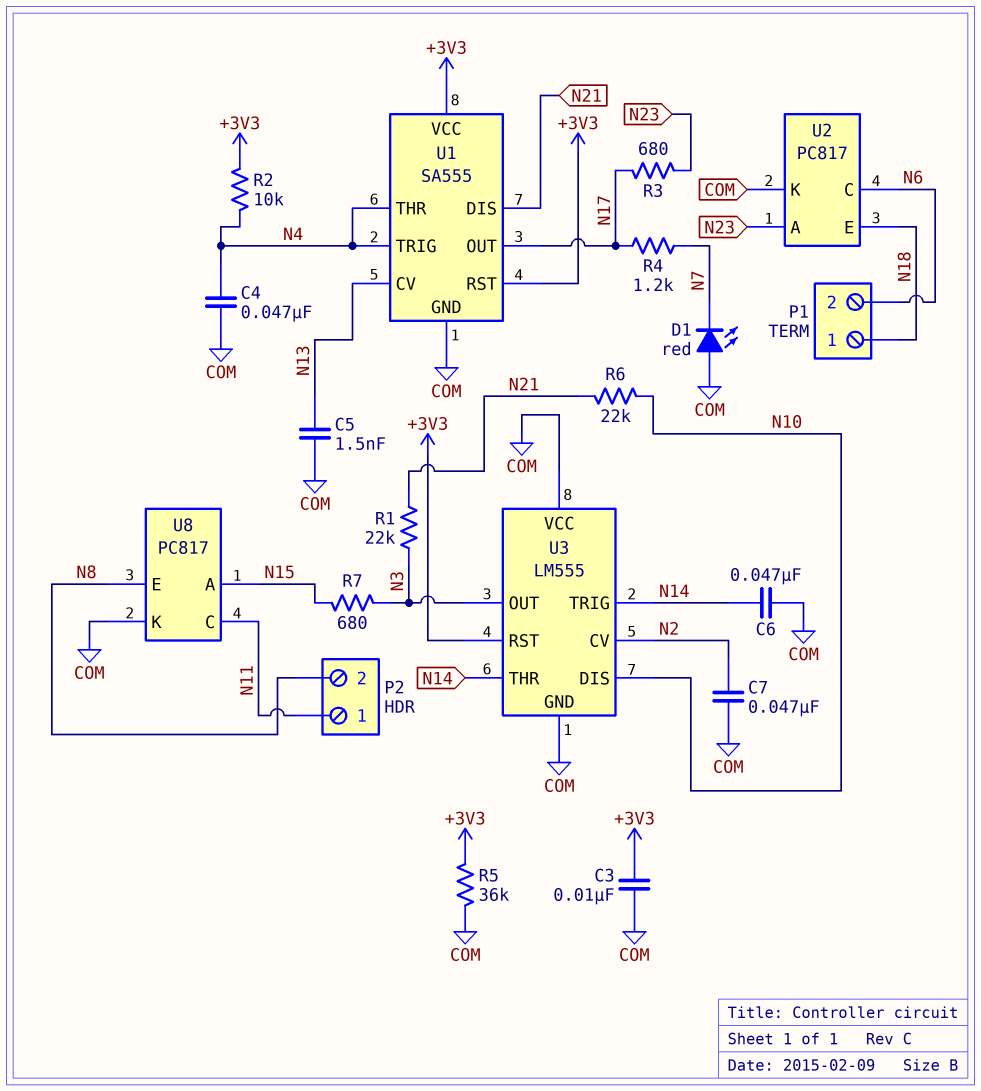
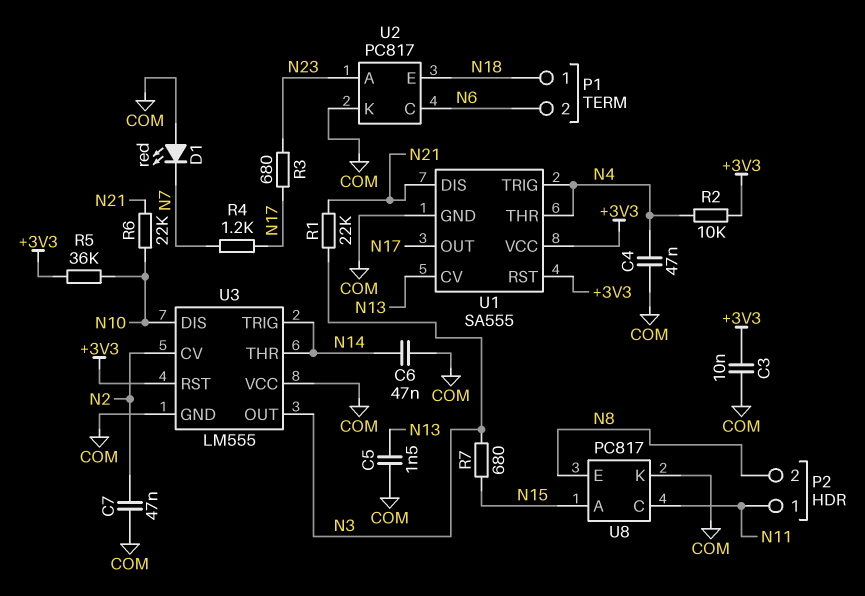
R5: 36k (+3V3, COM) -> 36k (+3V3, N10)

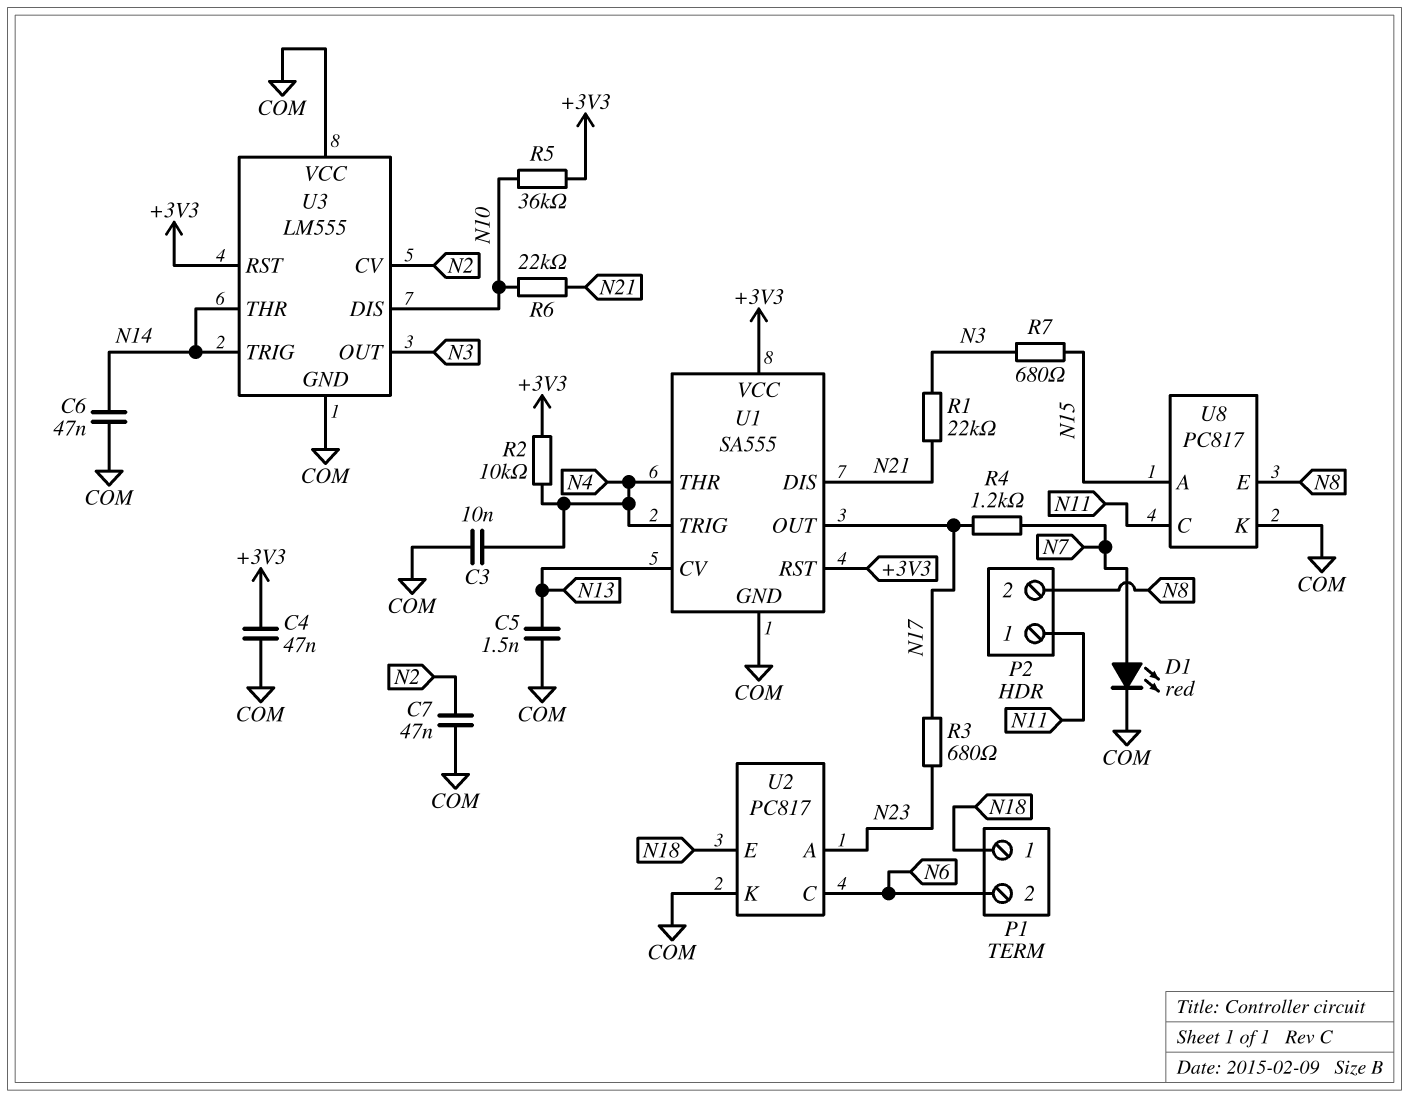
C3: 10nF (+3V3, COM) -> 10nF (COM, N4)
C4: 47nF (COM, N4) -> 47nF (+3V3, COM)
D1: LED red (A COM, K N7) -> LED red (A N7, K COM)

